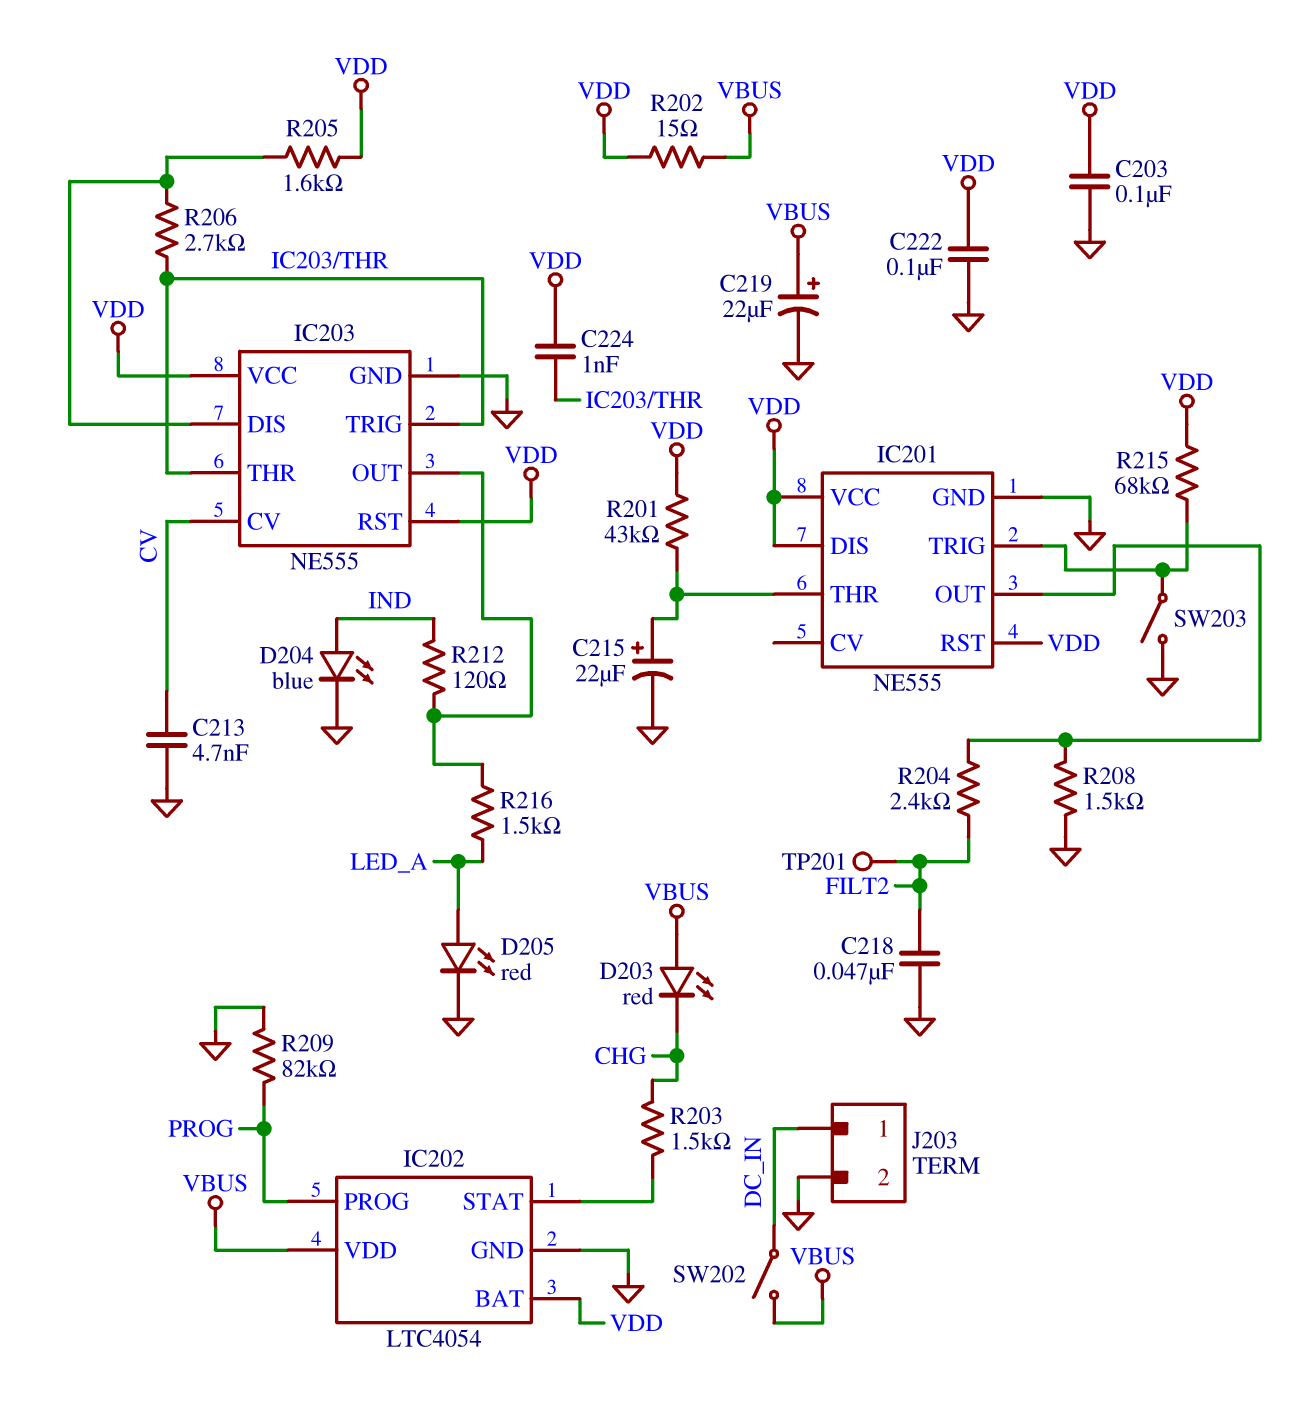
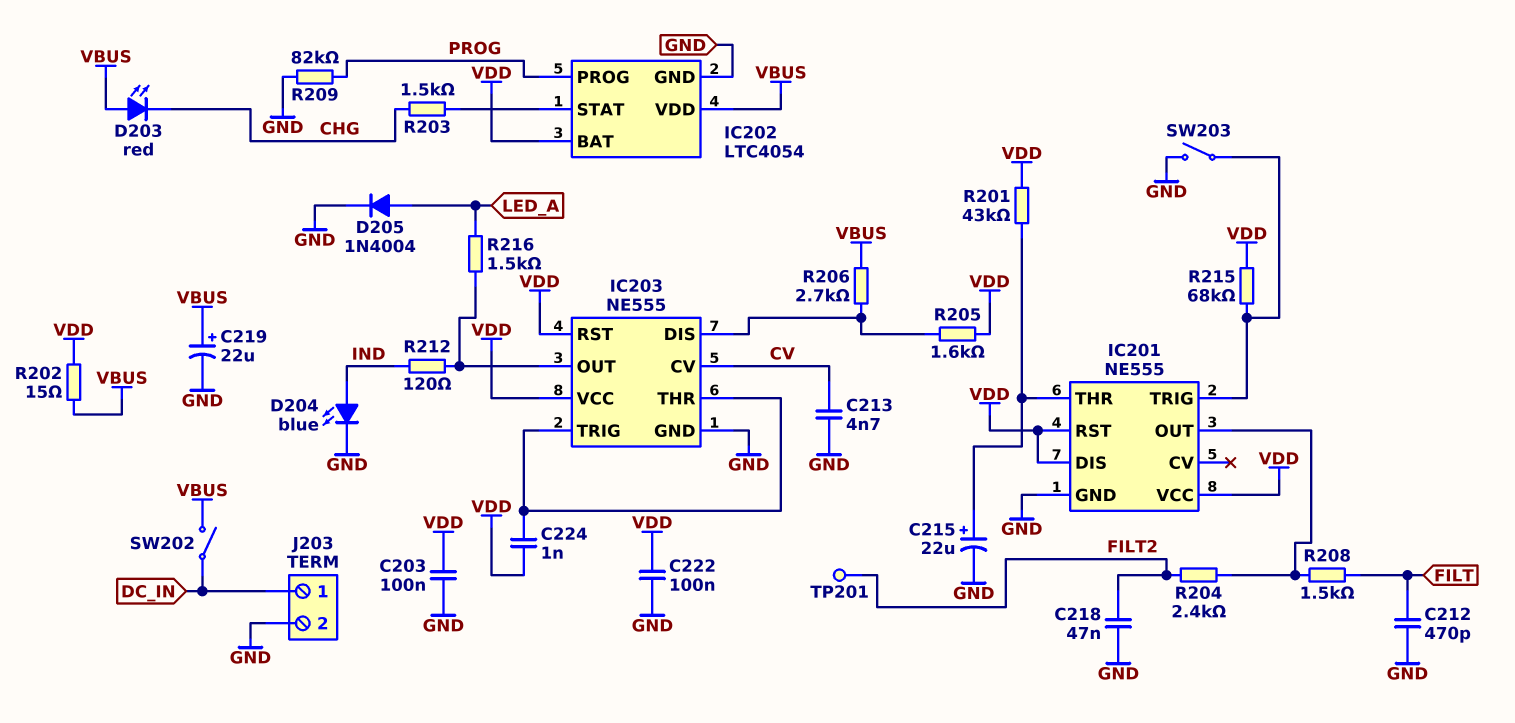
C212: none -> 470pF (FILT, GND)
D205: LED red (A LED_A, K GND) -> diode 1N4004 (A LED_A, K GND)
R206: 2.7k (IC203/DIS, IC203/THR) -> 2.7k (IC203/DIS, VBUS)
R208: 1.5k (GND, IC201/OUT) -> 1.5k (FILT, IC201/OUT)

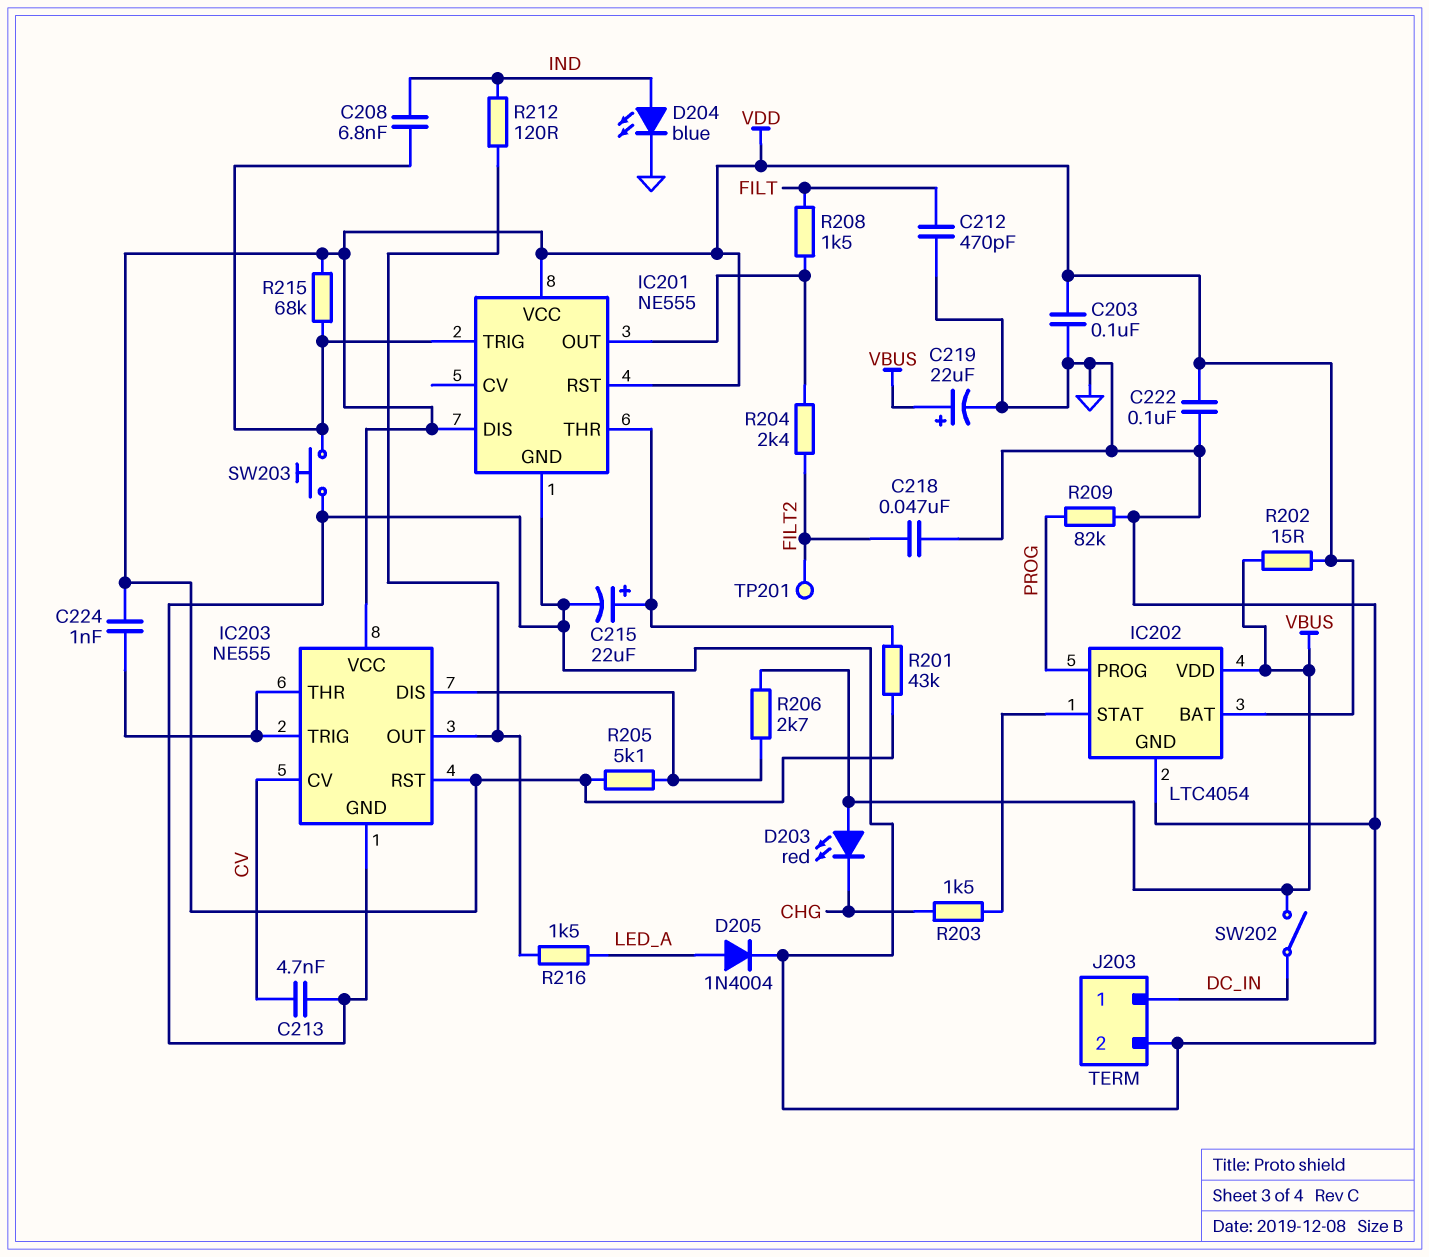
C208: none -> 6.8nF (IC201/TRIG, IND)
R205: 1.6k (IC203/DIS, VDD) -> 5.1k (IC203/DIS, VDD)
SW203: switch (GND, IC201/TRIG) -> button (GND, IC201/TRIG)

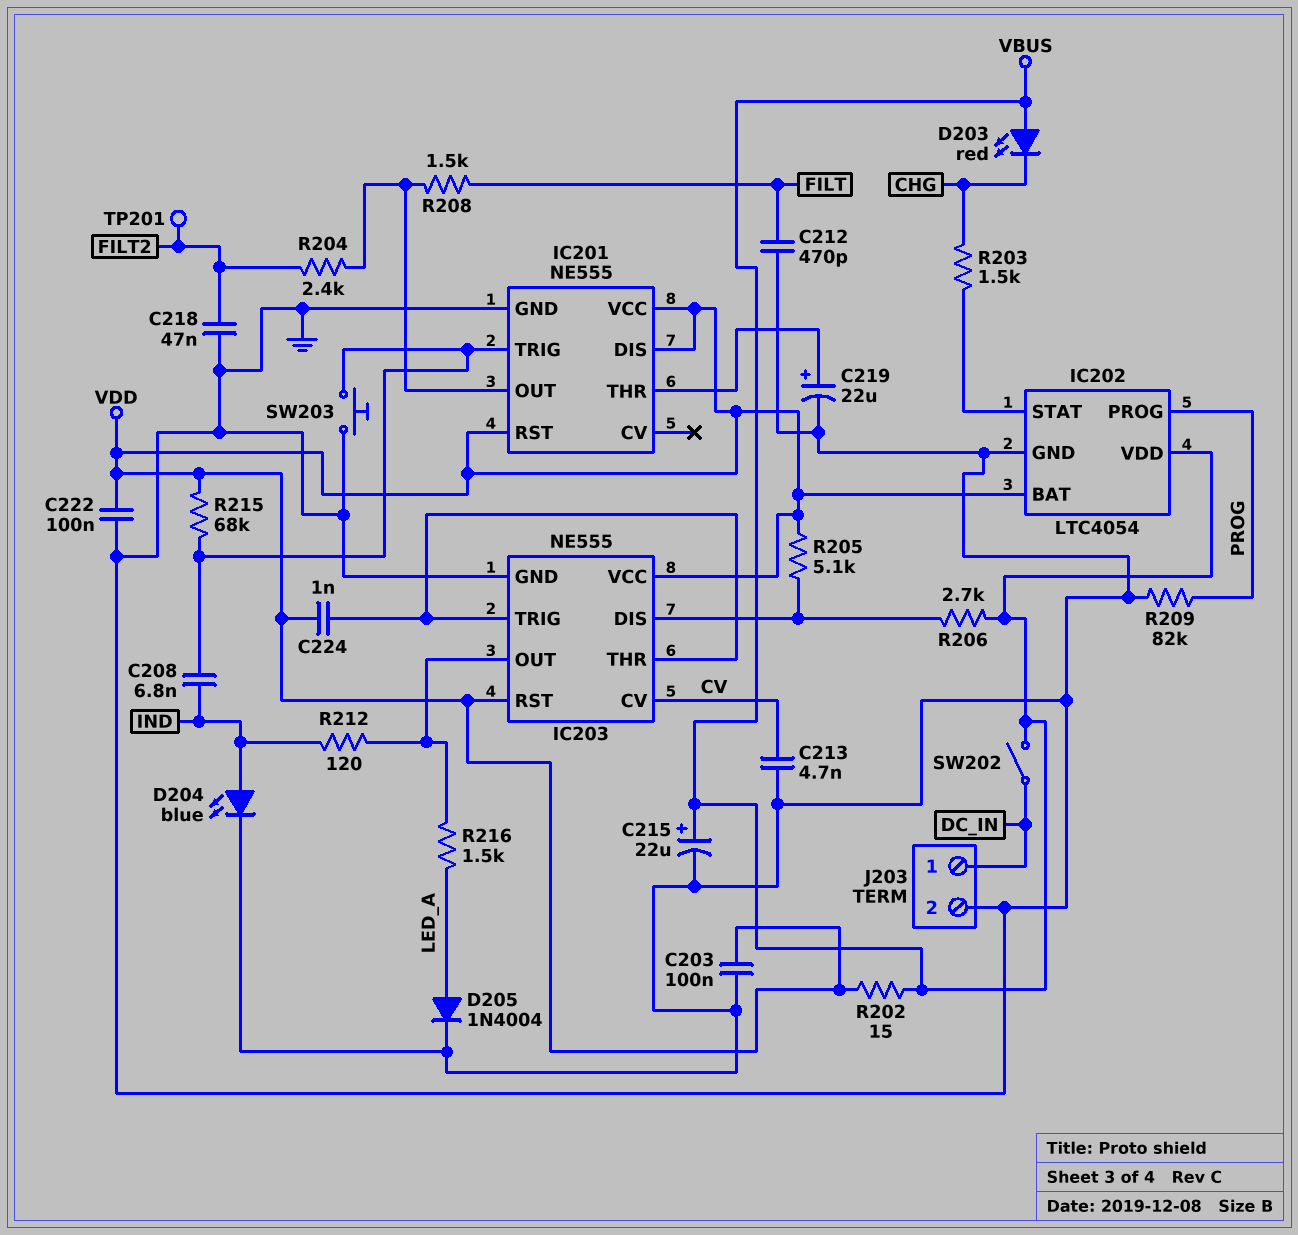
C215: 22uF (plus IC201/THR, minus GND) -> 22uF (plus VBUS, minus GND)
C219: 22uF (plus VBUS, minus GND) -> 22uF (plus IC201/THR, minus GND)
R201: 43k (IC201/THR, VDD) -> none

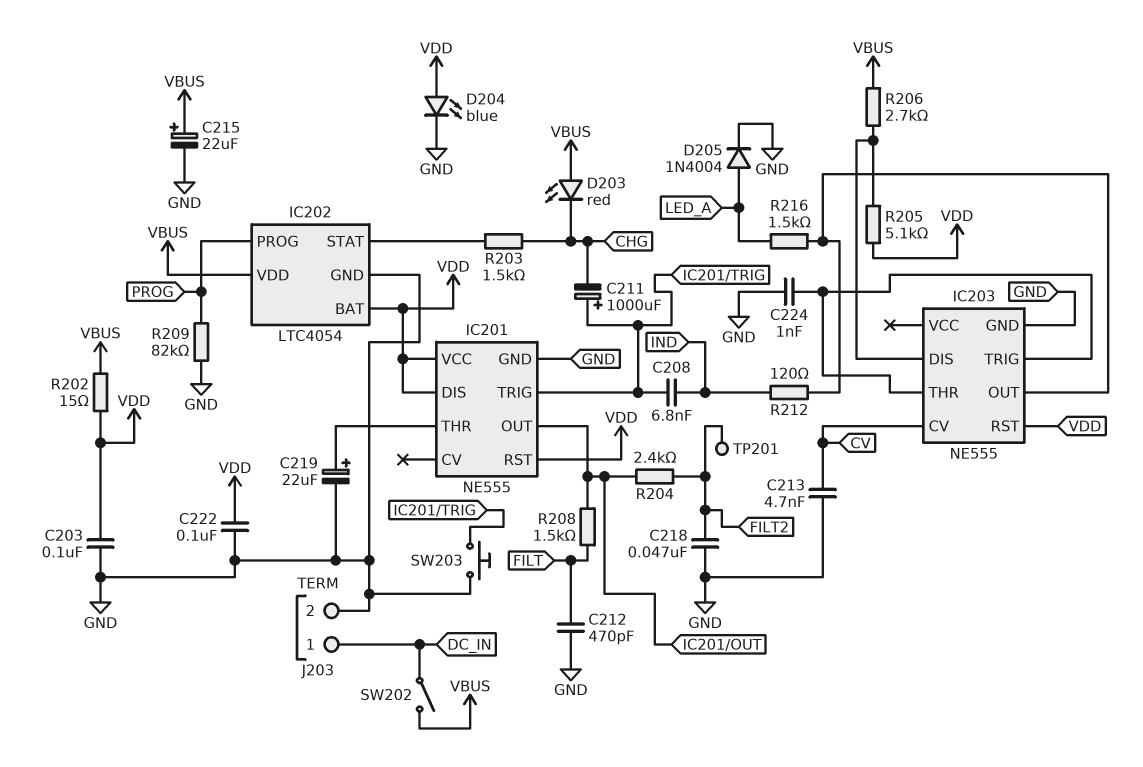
C211: none -> 1000uF (plus IC201/TRIG, minus CHG)
C224: 1nF (IC203/THR, VDD) -> 1nF (GND, IC203/THR)
D204: LED blue (A IND, K GND) -> LED blue (A VDD, K GND)
IC203 pin VCC: VDD -> none
R215: 68k (IC201/TRIG, VDD) -> none

